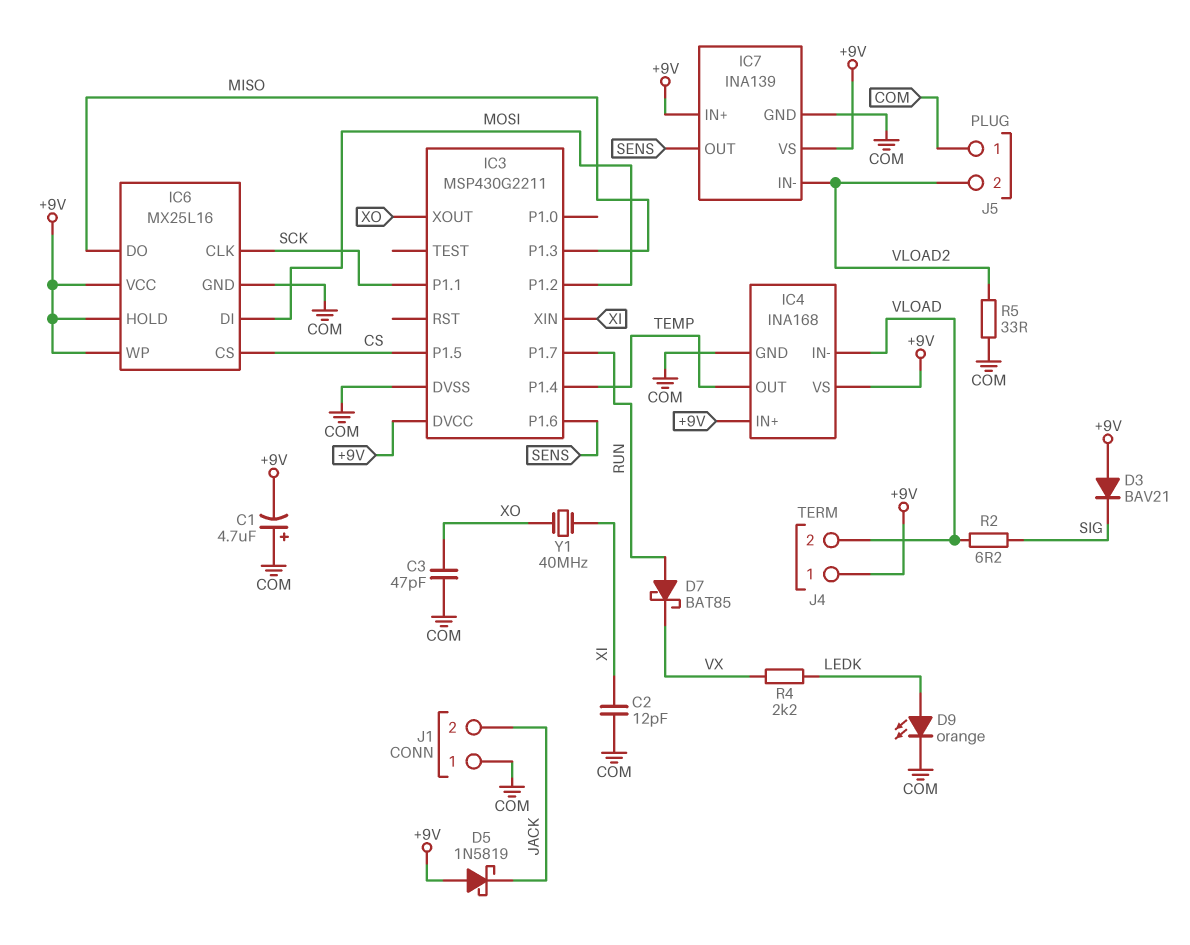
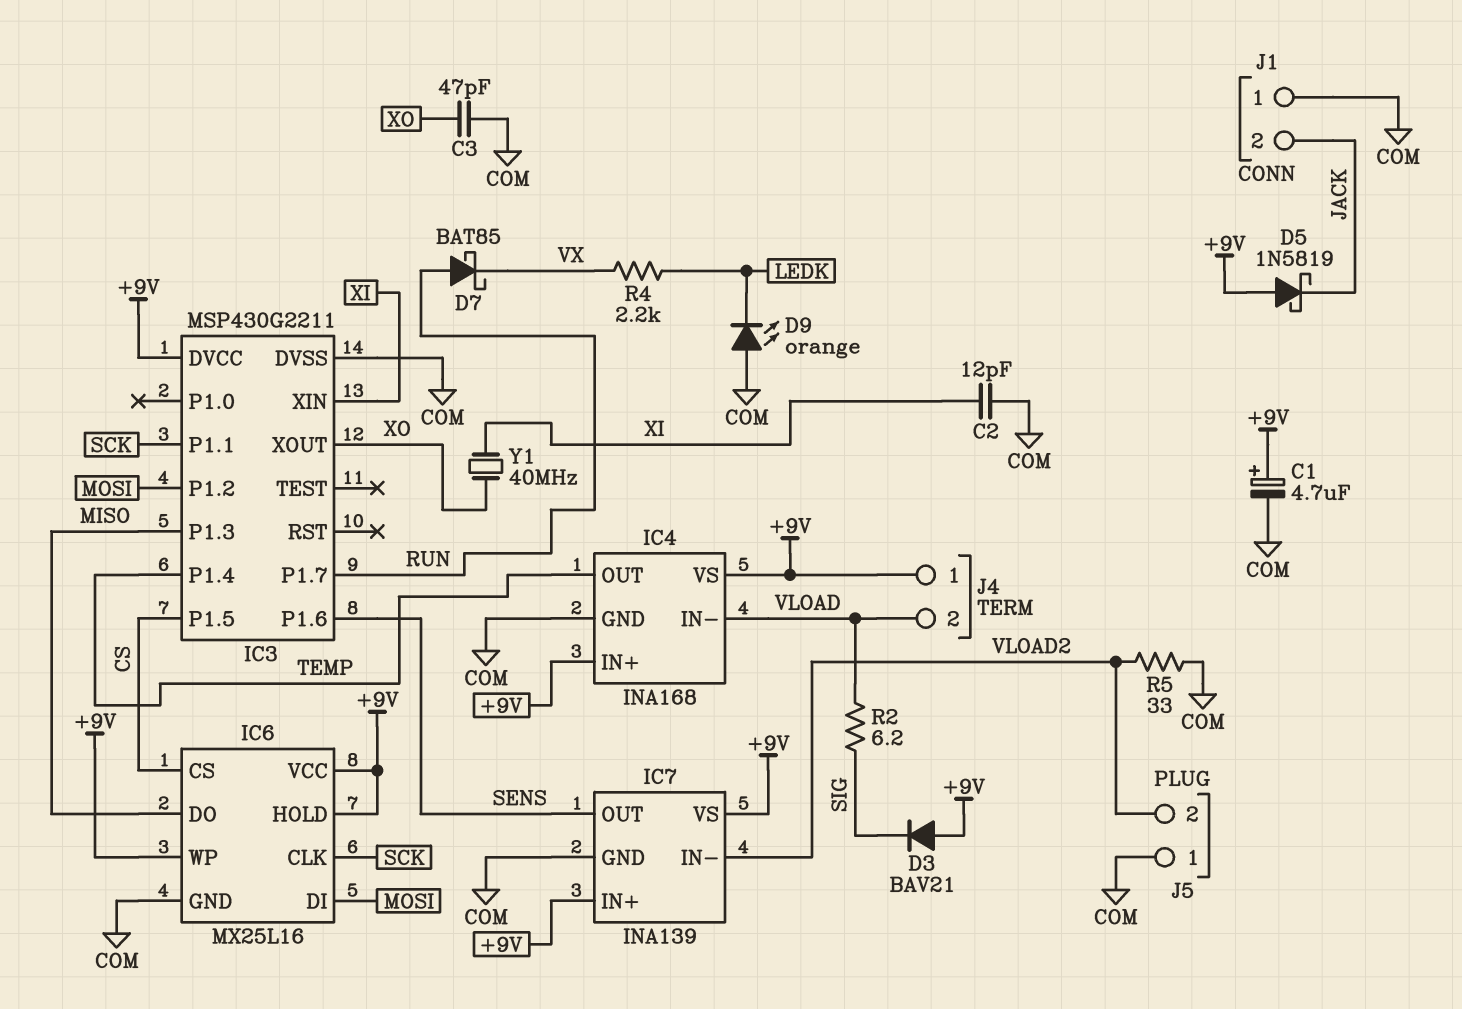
C1: 4.7uF (plus COM, minus +9V) -> 4.7uF (plus +9V, minus COM)
D9: LED orange (A LEDK, K COM) -> LED orange (A COM, K LEDK)

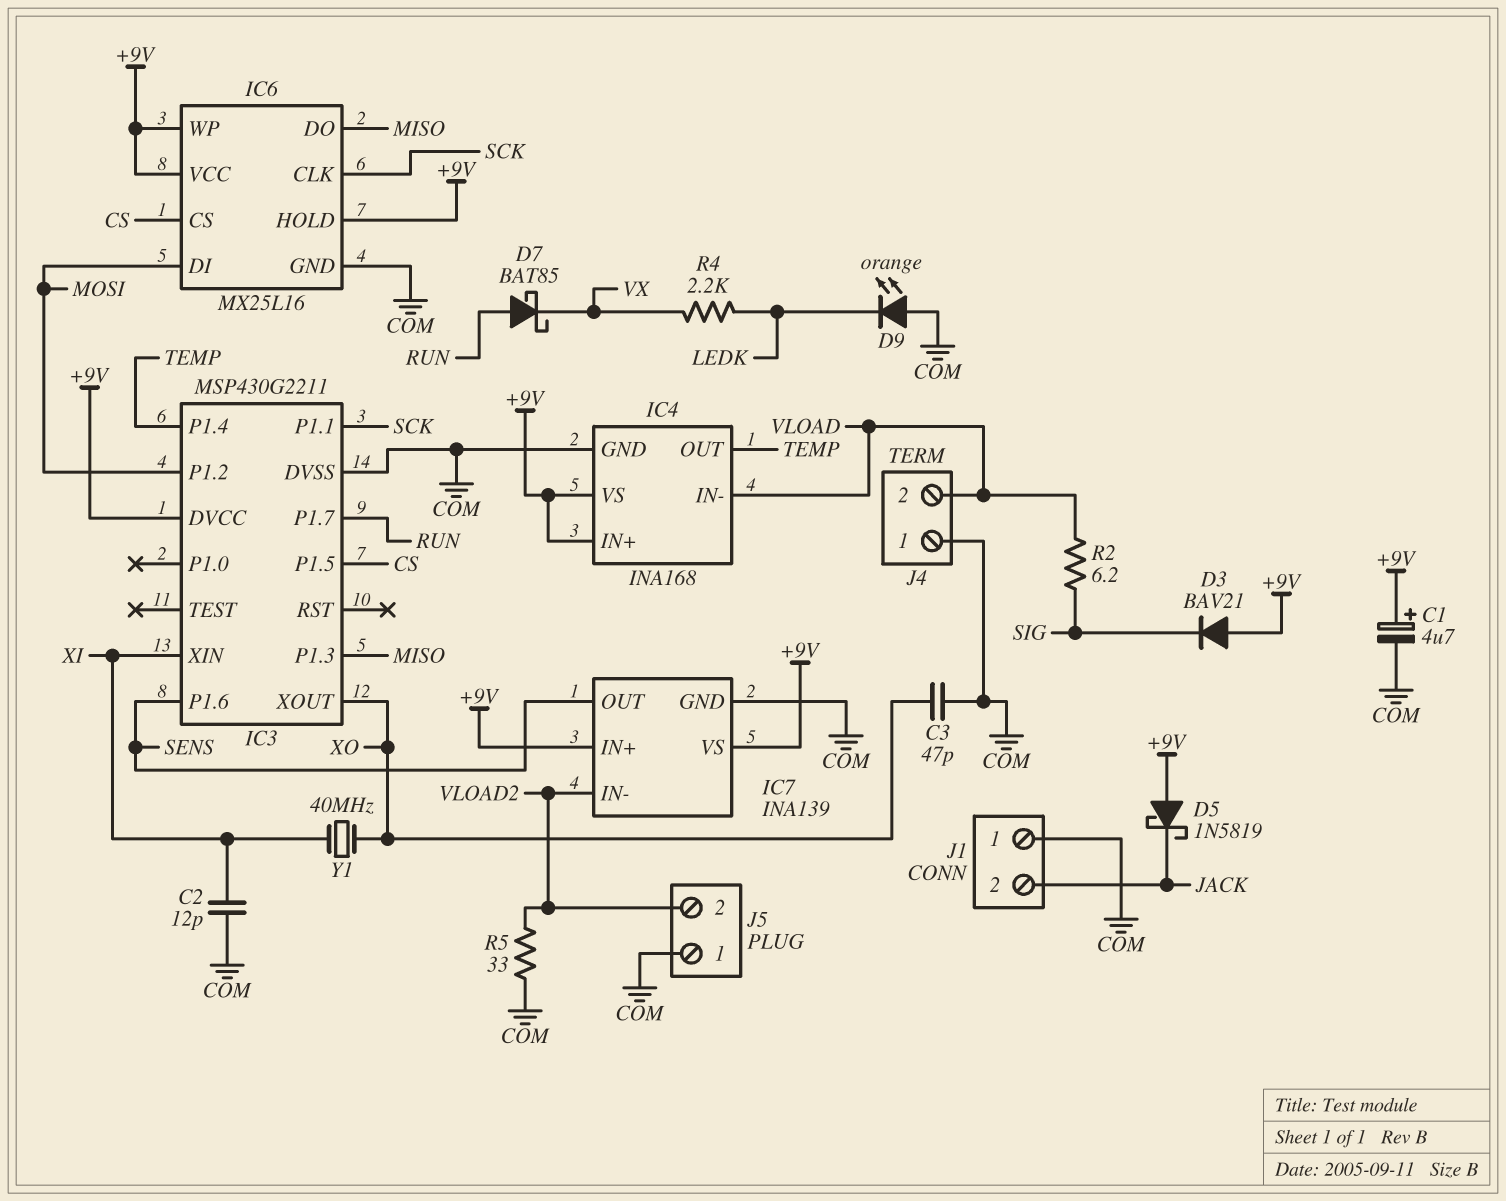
J4 pin 1: +9V -> COM

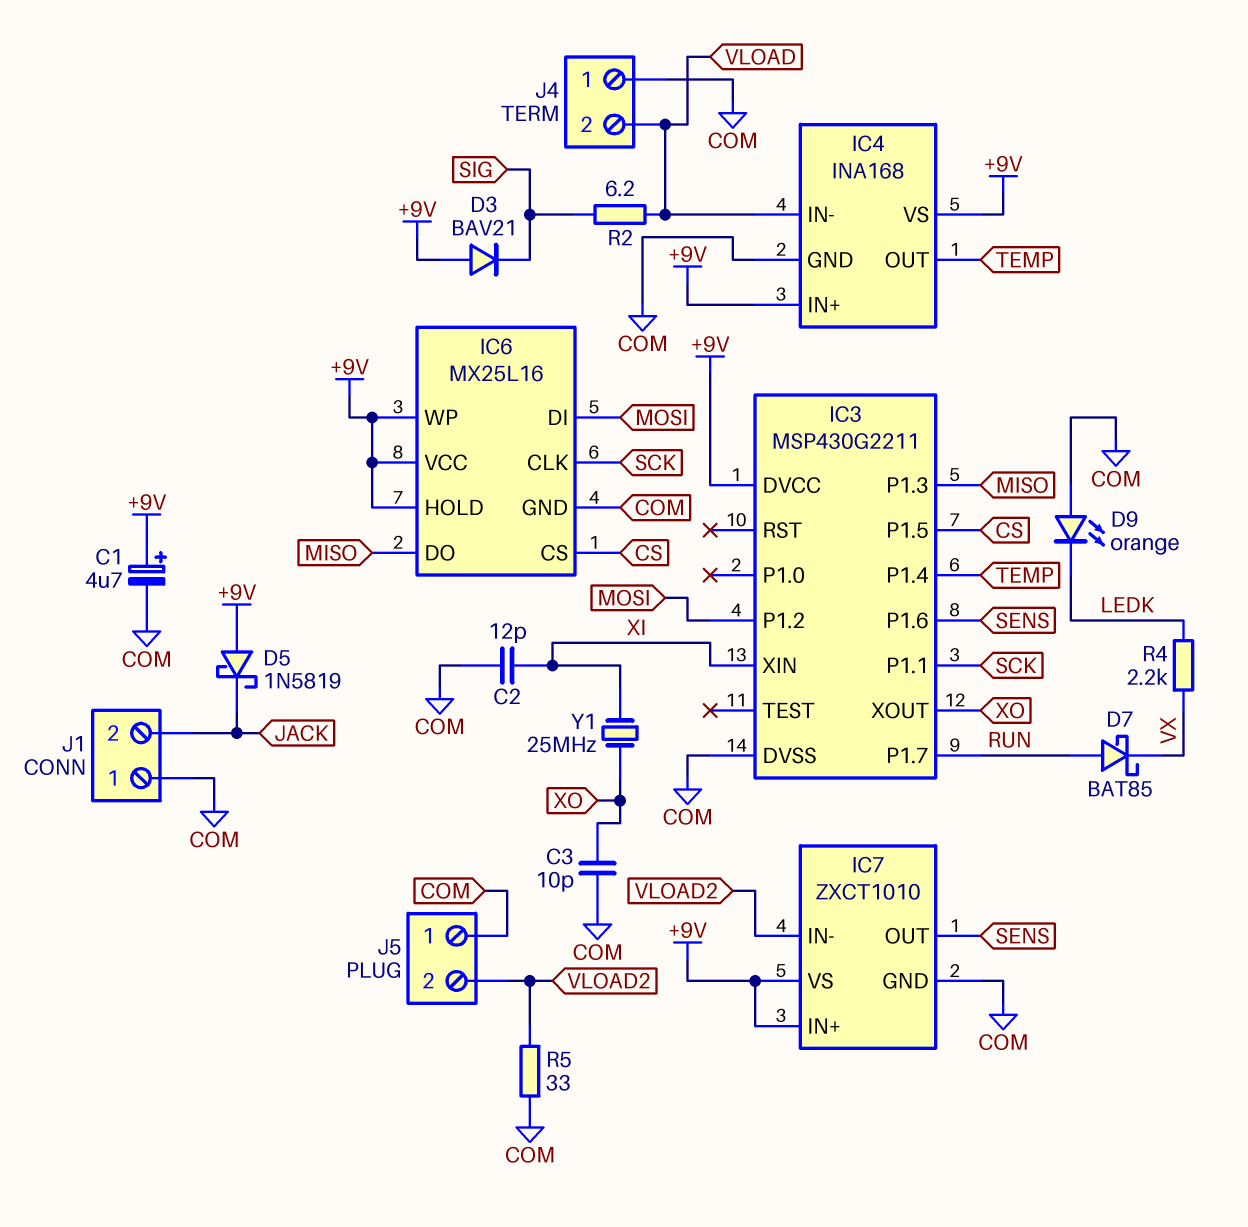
C3: 47pF (COM, XO) -> 10pF (COM, XO)
IC7: INA139 -> ZXCT1010
Y1: 40MHz (XI, XO) -> 25MHz (XI, XO)

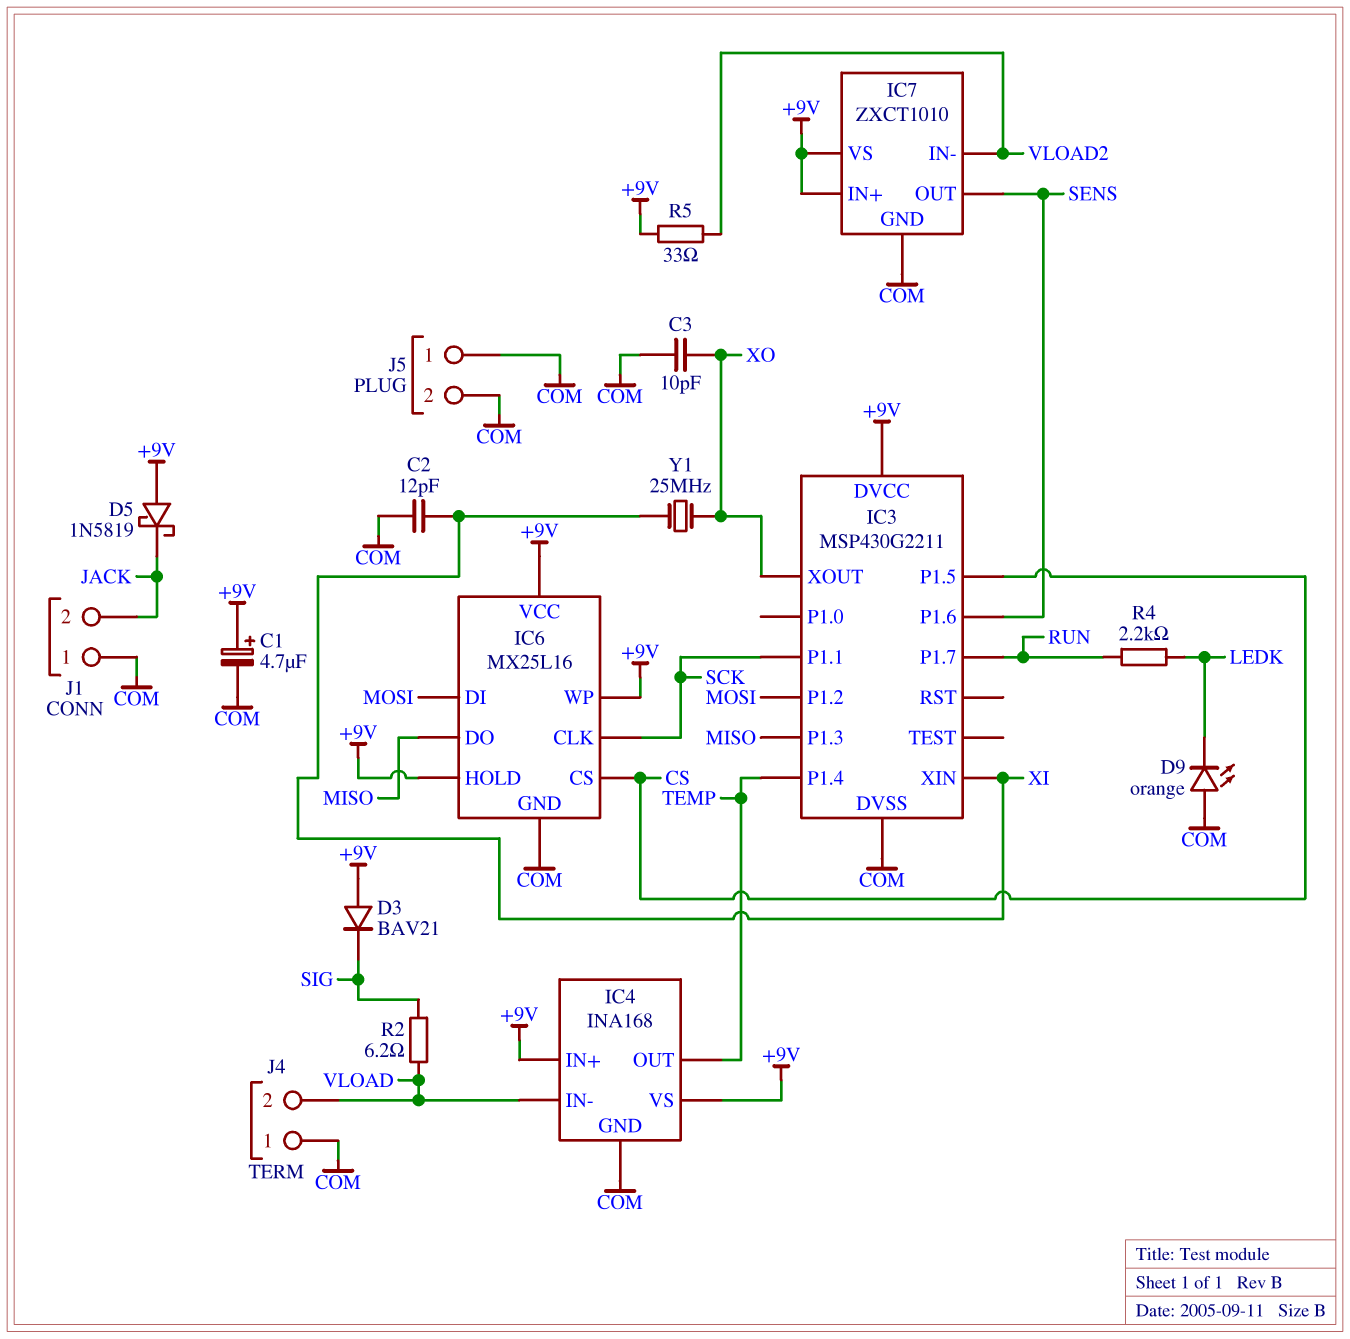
D7: schottky BAT85 (A RUN, K VX) -> none
J5 pin 2: VLOAD2 -> COM
R4: 2.2k (LEDK, VX) -> 2.2k (LEDK, RUN)
R5: 33 (COM, VLOAD2) -> 33 (+9V, VLOAD2)

